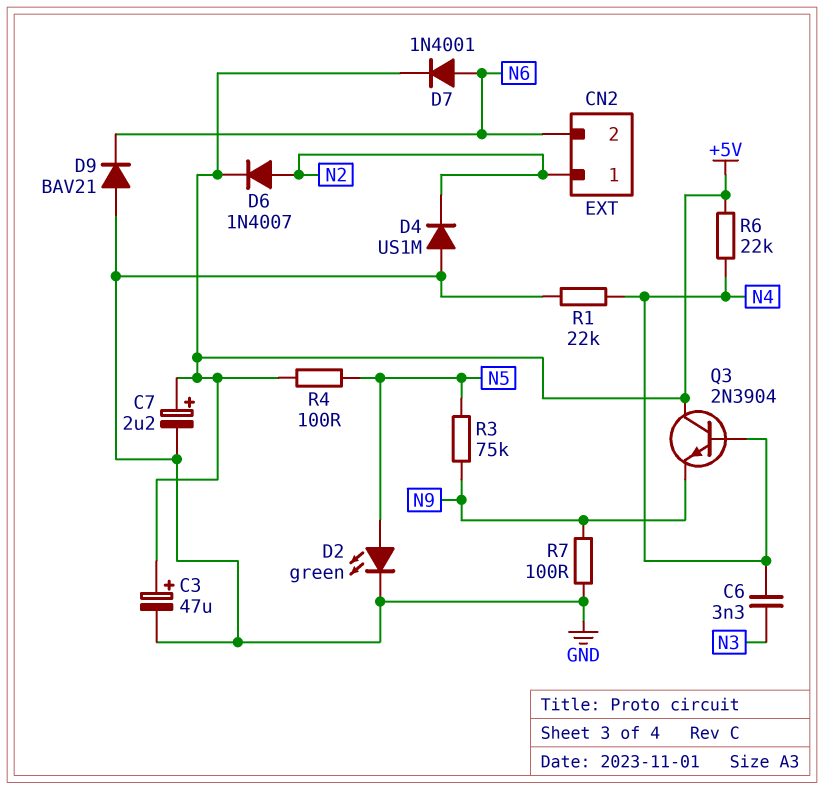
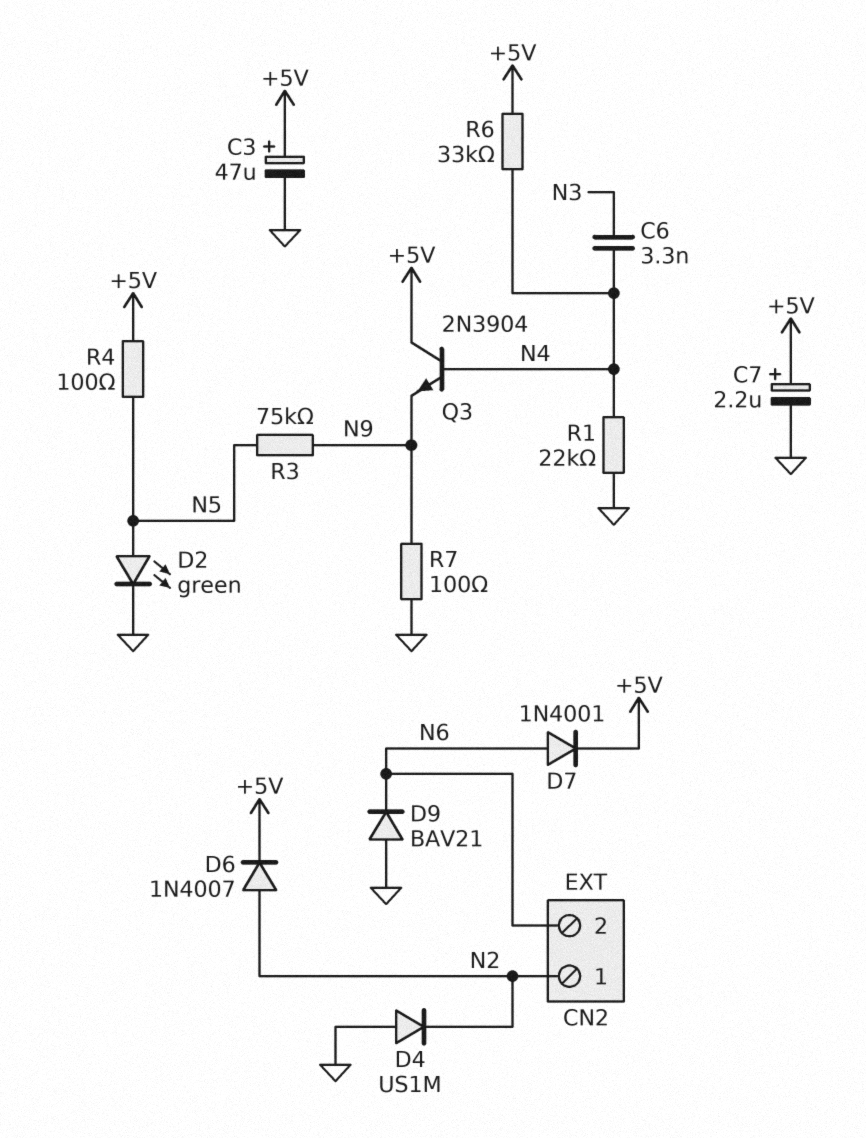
R6: 22k (+5V, N4) -> 33k (+5V, N4)

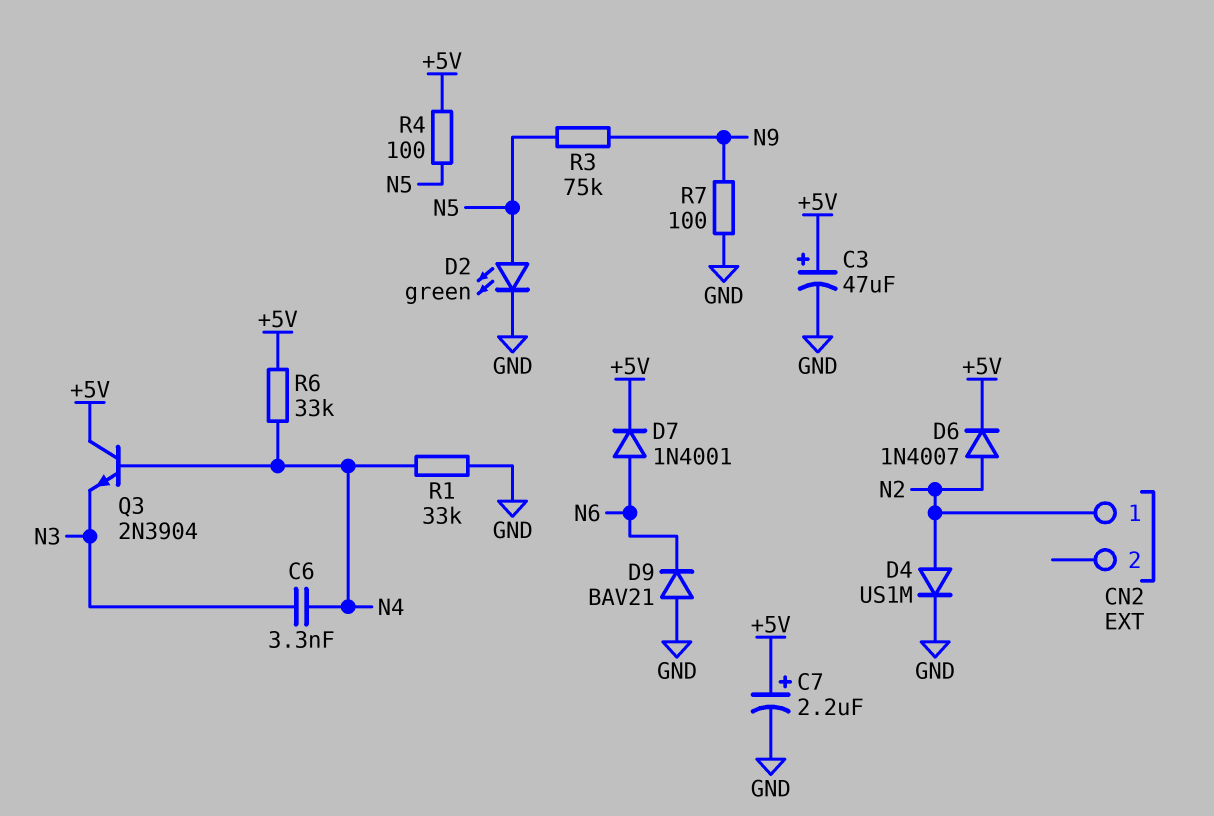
CN2 pin 2: N6 -> none
D4: diode US1M (A GND, K N2) -> diode US1M (A N2, K GND)
Q3: NPN 2N3904 (B N4, C +5V, E N9) -> NPN 2N3904 (B N4, C +5V, E N3)
R1: 22k (GND, N4) -> 33k (GND, N4)

